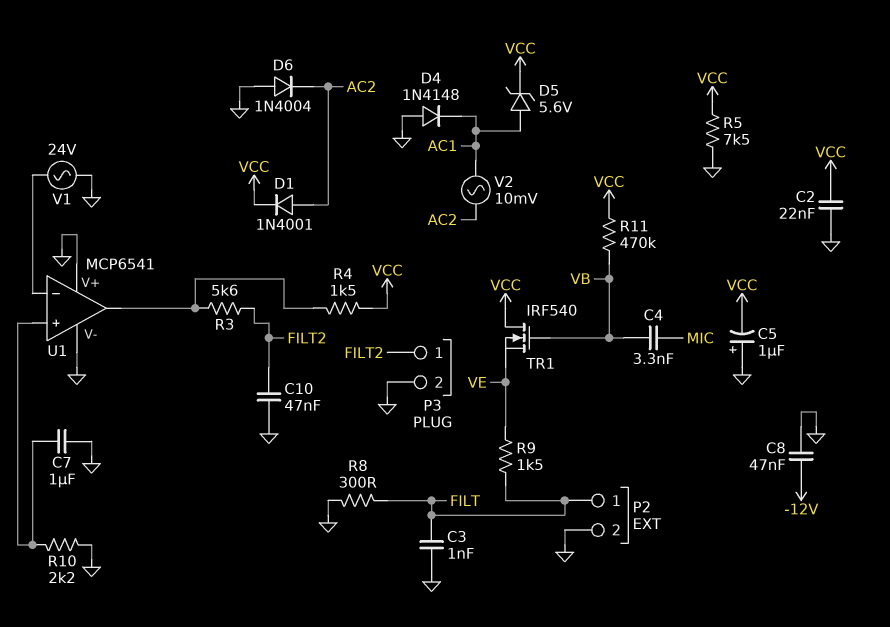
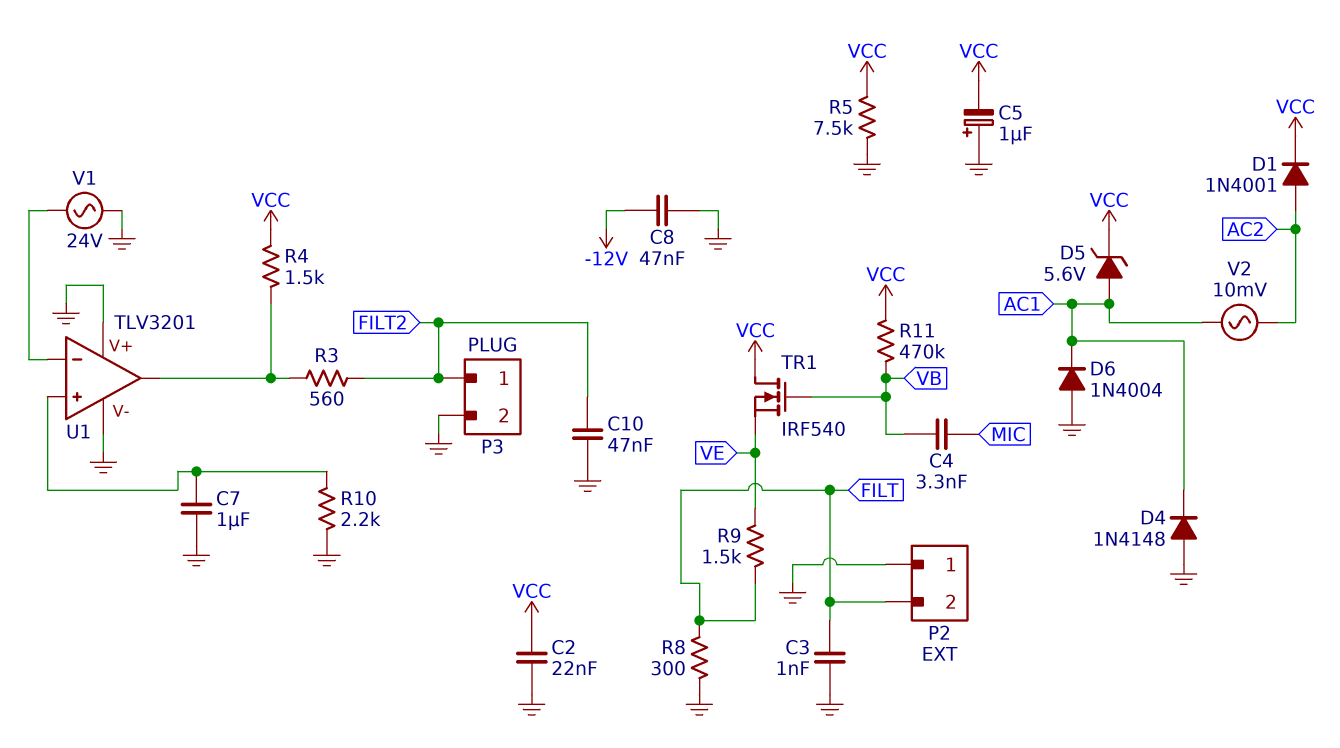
D6: diode 1N4004 (A GND, K AC2) -> diode 1N4004 (A GND, K AC1)
P2 pin 1: FILT -> GND
P2 pin 2: GND -> FILT
R3: 5.6k (FILT2, U1/out) -> 560 (FILT2, U1/out)
U1: MCP6541 -> TLV3201

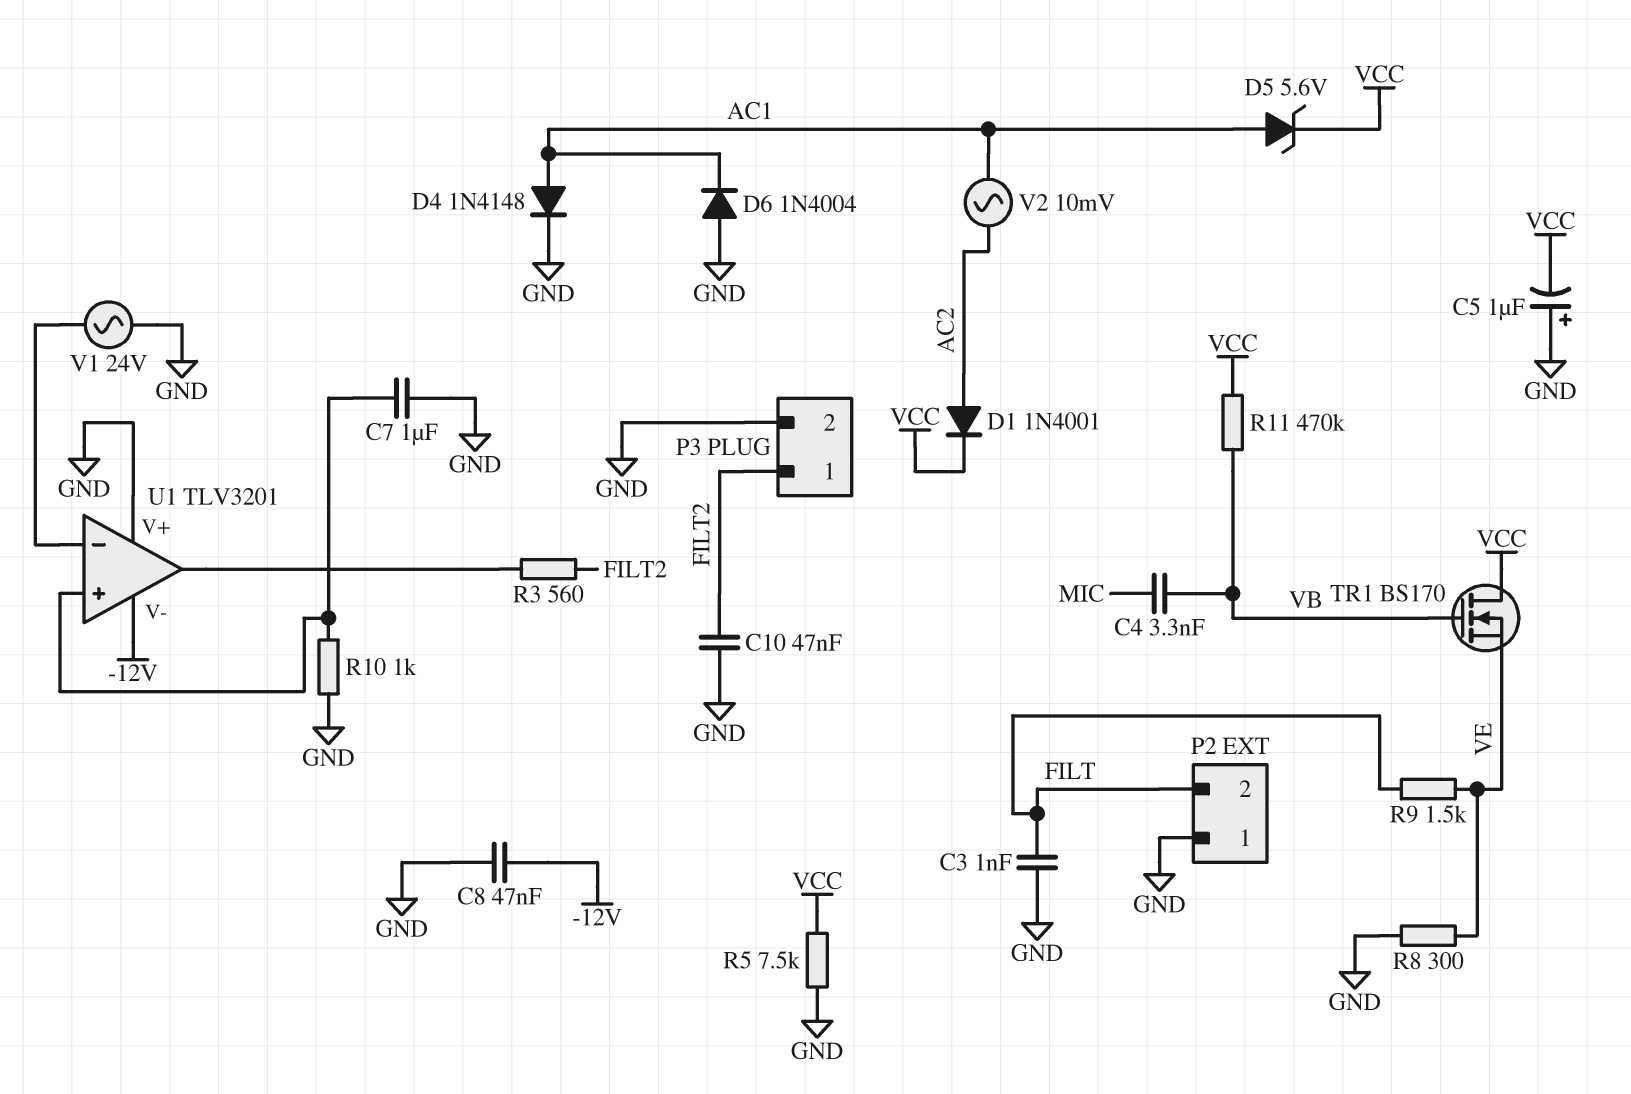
C2: 22nF (GND, VCC) -> none
D4: diode 1N4148 (A GND, K AC1) -> diode 1N4148 (A AC1, K GND)
R4: 1.5k (U1/out, VCC) -> none
R8: 300 (FILT, GND) -> 300 (GND, VE)
R10: 2.2k (GND, U1/in+) -> 1k (GND, U1/in+)
TR1: NMOS IRF540 (G VB, D VCC, S VE) -> NMOS BS170 (G VB, D VCC, S VE)
U1 pin V-: GND -> -12V

